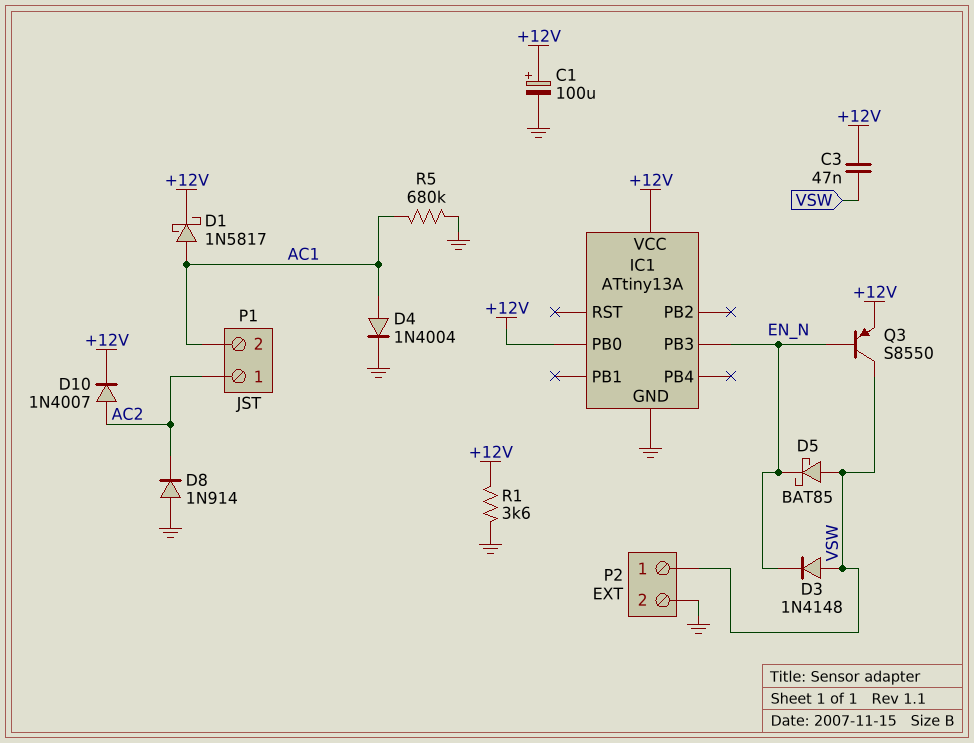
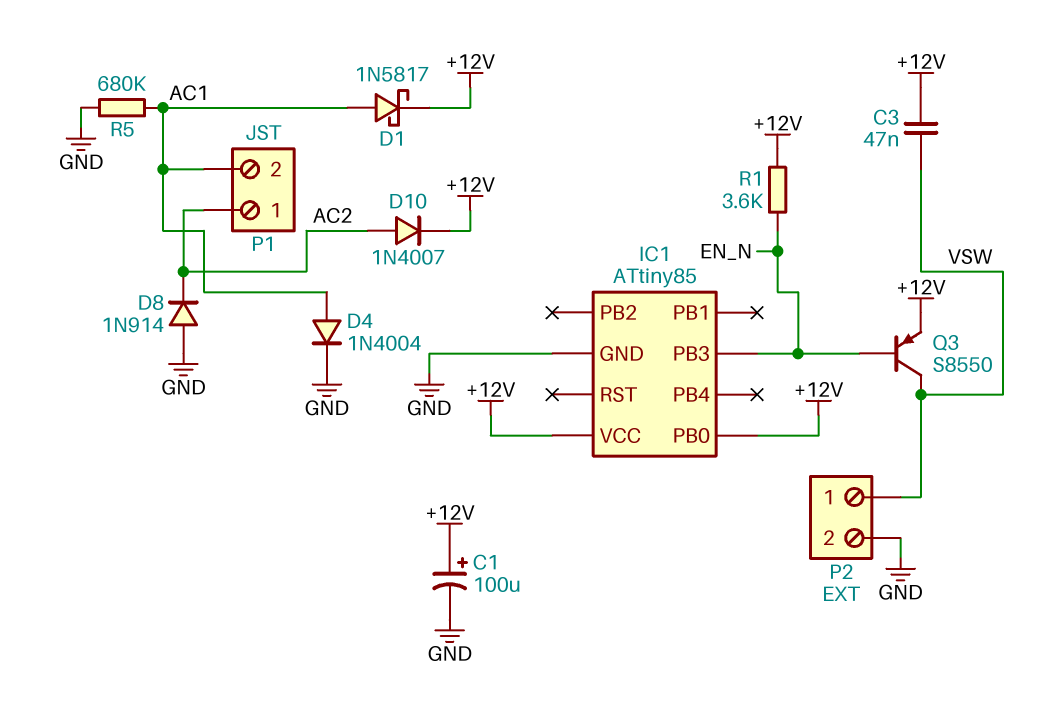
D3: diode 1N4148 (A VSW, K EN_N) -> none
D5: schottky BAT85 (A VSW, K EN_N) -> none
IC1: ATtiny13A -> ATtiny85
R1: 3.6k (+12V, GND) -> 3.6k (+12V, EN_N)

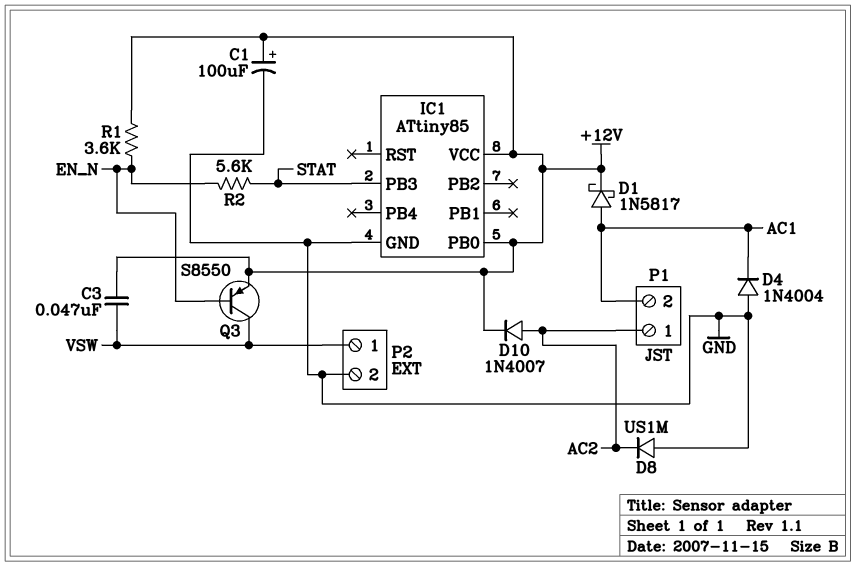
D4: diode 1N4004 (A AC1, K GND) -> diode 1N4004 (A GND, K AC1)
D8: diode 1N914 (A GND, K AC2) -> diode US1M (A GND, K AC2)
IC1 pin PB3: EN_N -> STAT
R2: none -> 5.6k (EN_N, STAT)
R5: 680k (AC1, GND) -> none

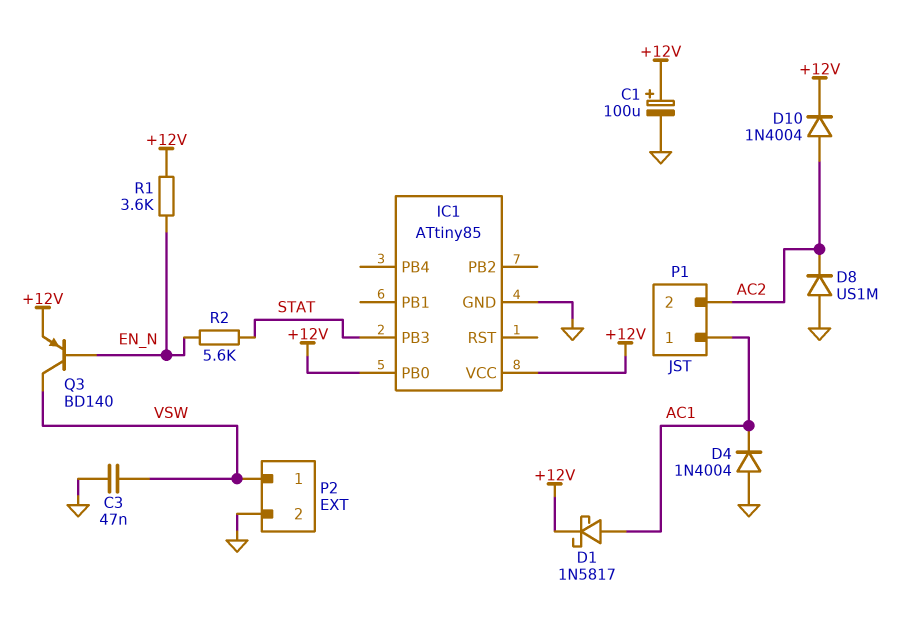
C3: 47nF (+12V, VSW) -> 47nF (GND, VSW)
D10: diode 1N4007 (A AC2, K +12V) -> diode 1N4004 (A AC2, K +12V)
P1 pin 1: AC2 -> AC1
P1 pin 2: AC1 -> AC2
Q3: PNP S8550 (B EN_N, C VSW, E +12V) -> PNP BD140 (B EN_N, C VSW, E +12V)

